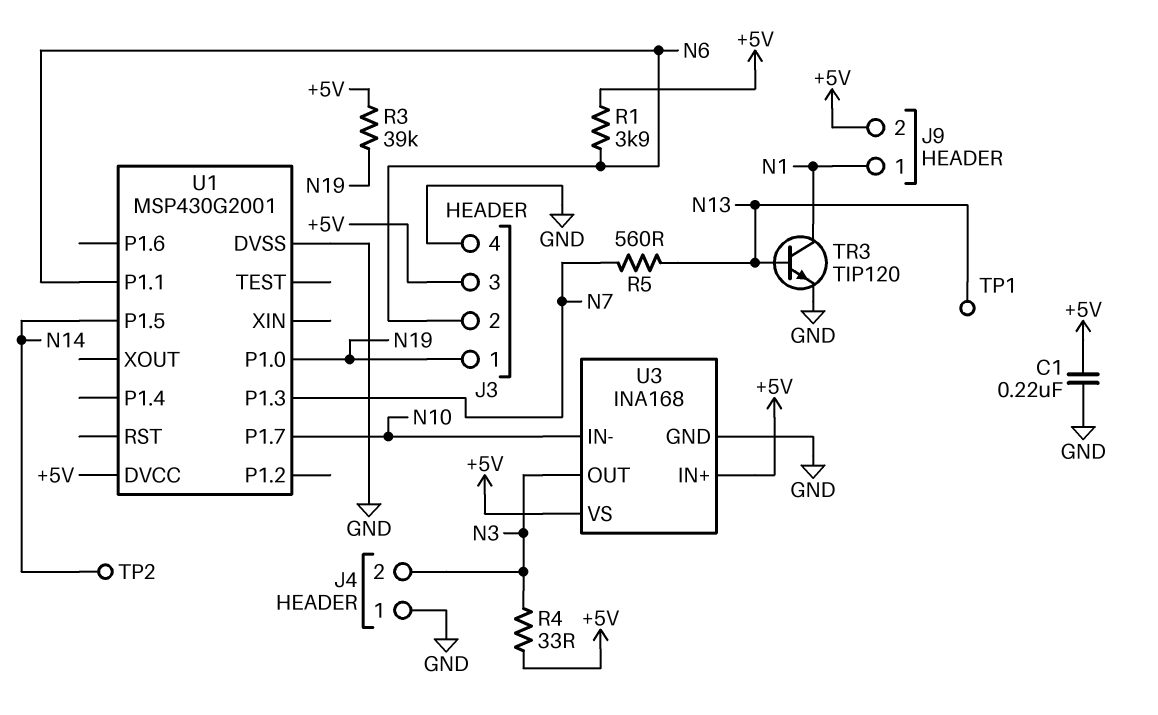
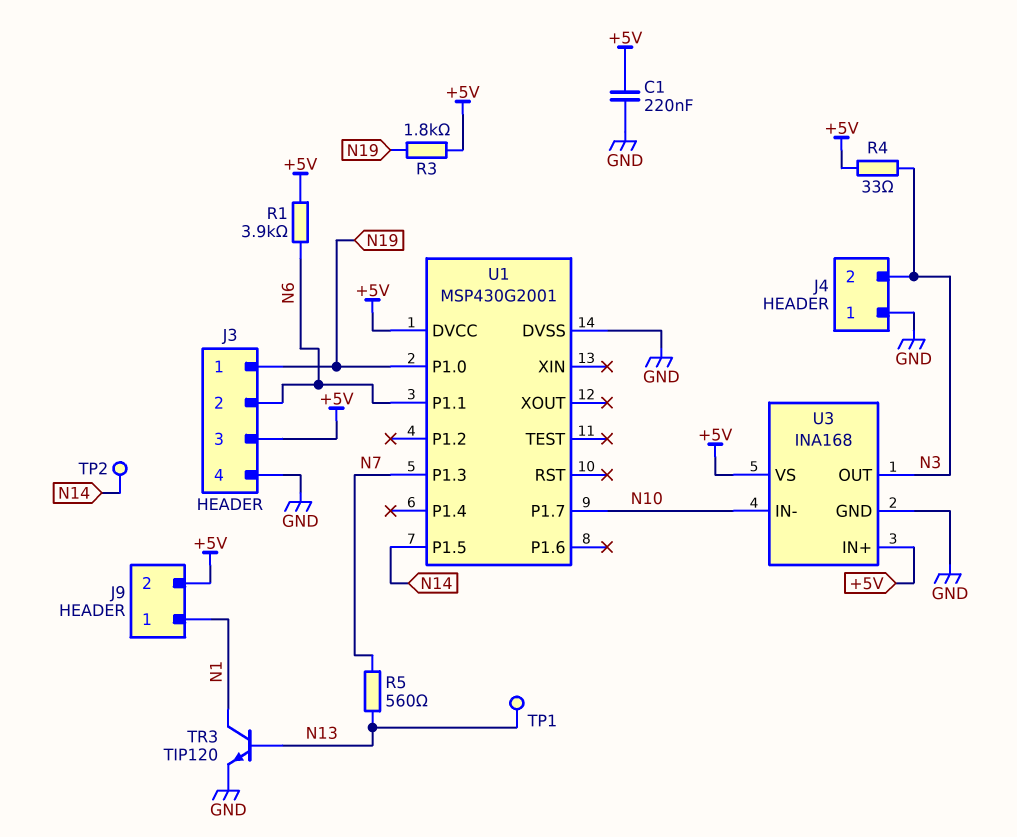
R3: 39k (+5V, N19) -> 1.8k (+5V, N19)

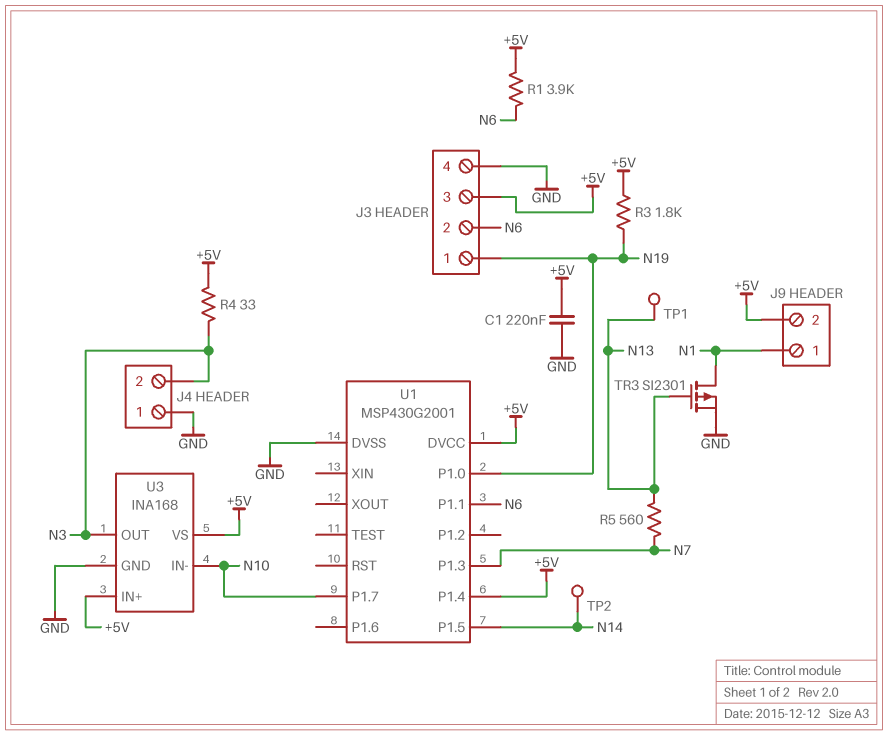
TR3: NPN TIP120 (B N13, C N1, E GND) -> PMOS SI2301 (G N13, D N1, S GND)
U1 pin P1.4: none -> +5V

